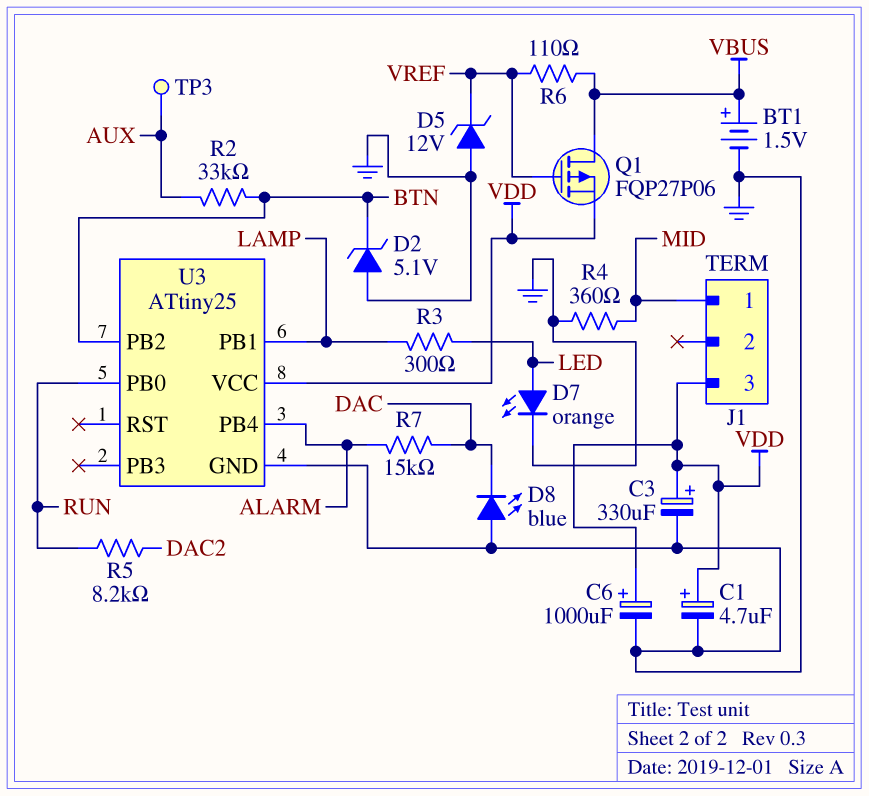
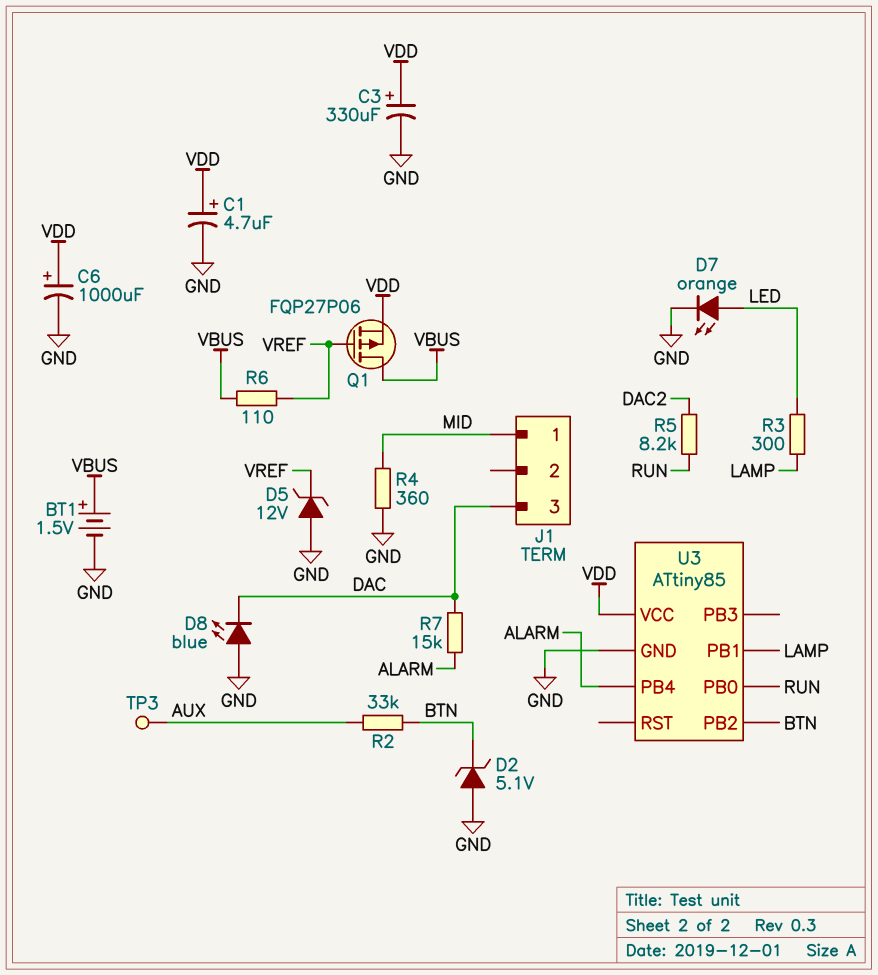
J1 pin 3: VDD -> DAC
U3: ATtiny25 -> ATtiny85

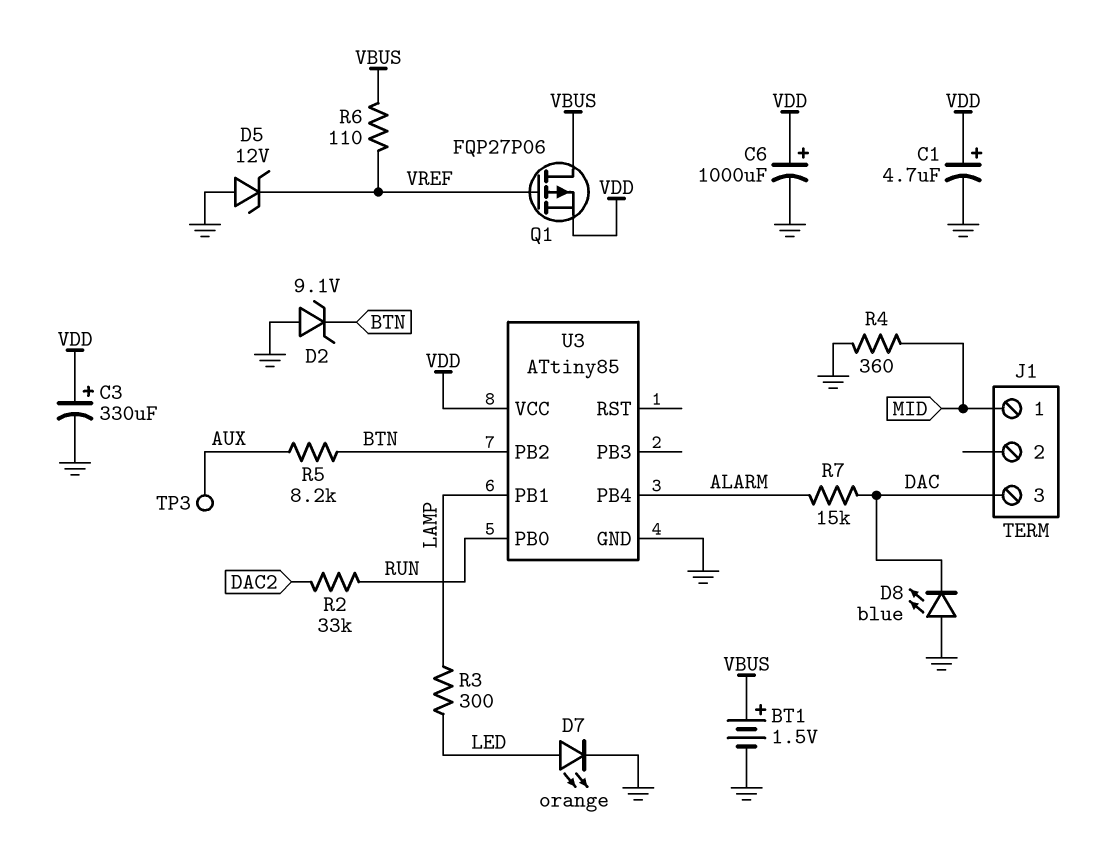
D2: zener 5.1V (A GND, K BTN) -> zener 9.1V (A GND, K BTN)
R2: 33k (AUX, BTN) -> 33k (DAC2, RUN)
R5: 8.2k (DAC2, RUN) -> 8.2k (AUX, BTN)

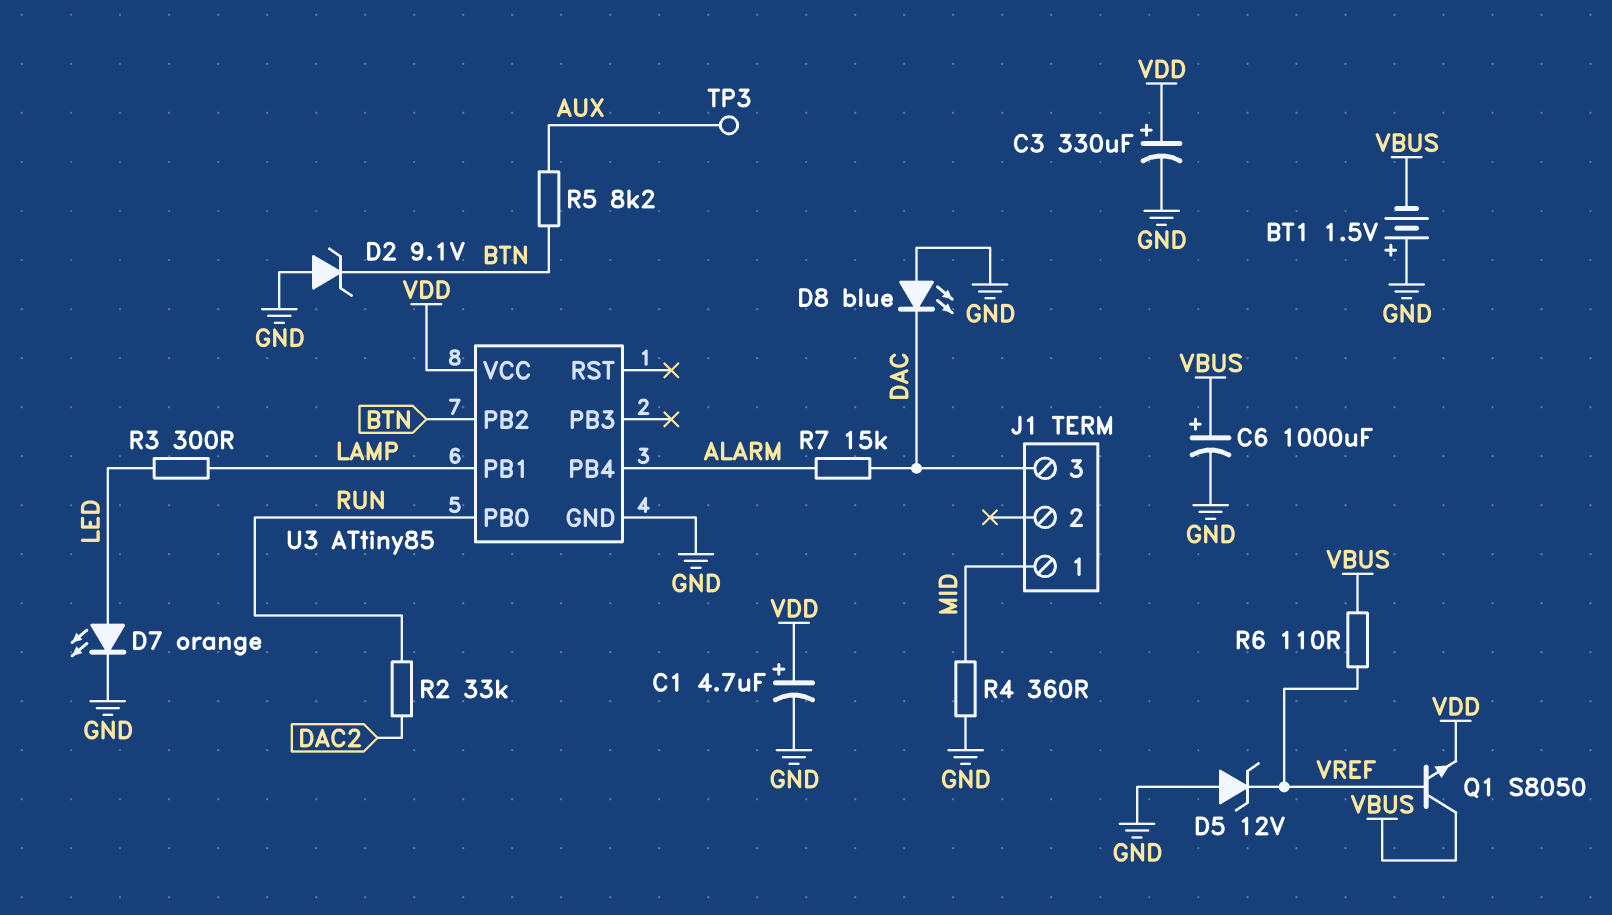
BT1: 1.5V (plus VBUS, minus GND) -> 1.5V (plus GND, minus VBUS)
C6: 1000uF (plus VDD, minus GND) -> 1000uF (plus VBUS, minus GND)
Q1: PMOS FQP27P06 (G VREF, D VBUS, S VDD) -> NPN S8050 (B VREF, C VBUS, E VDD)

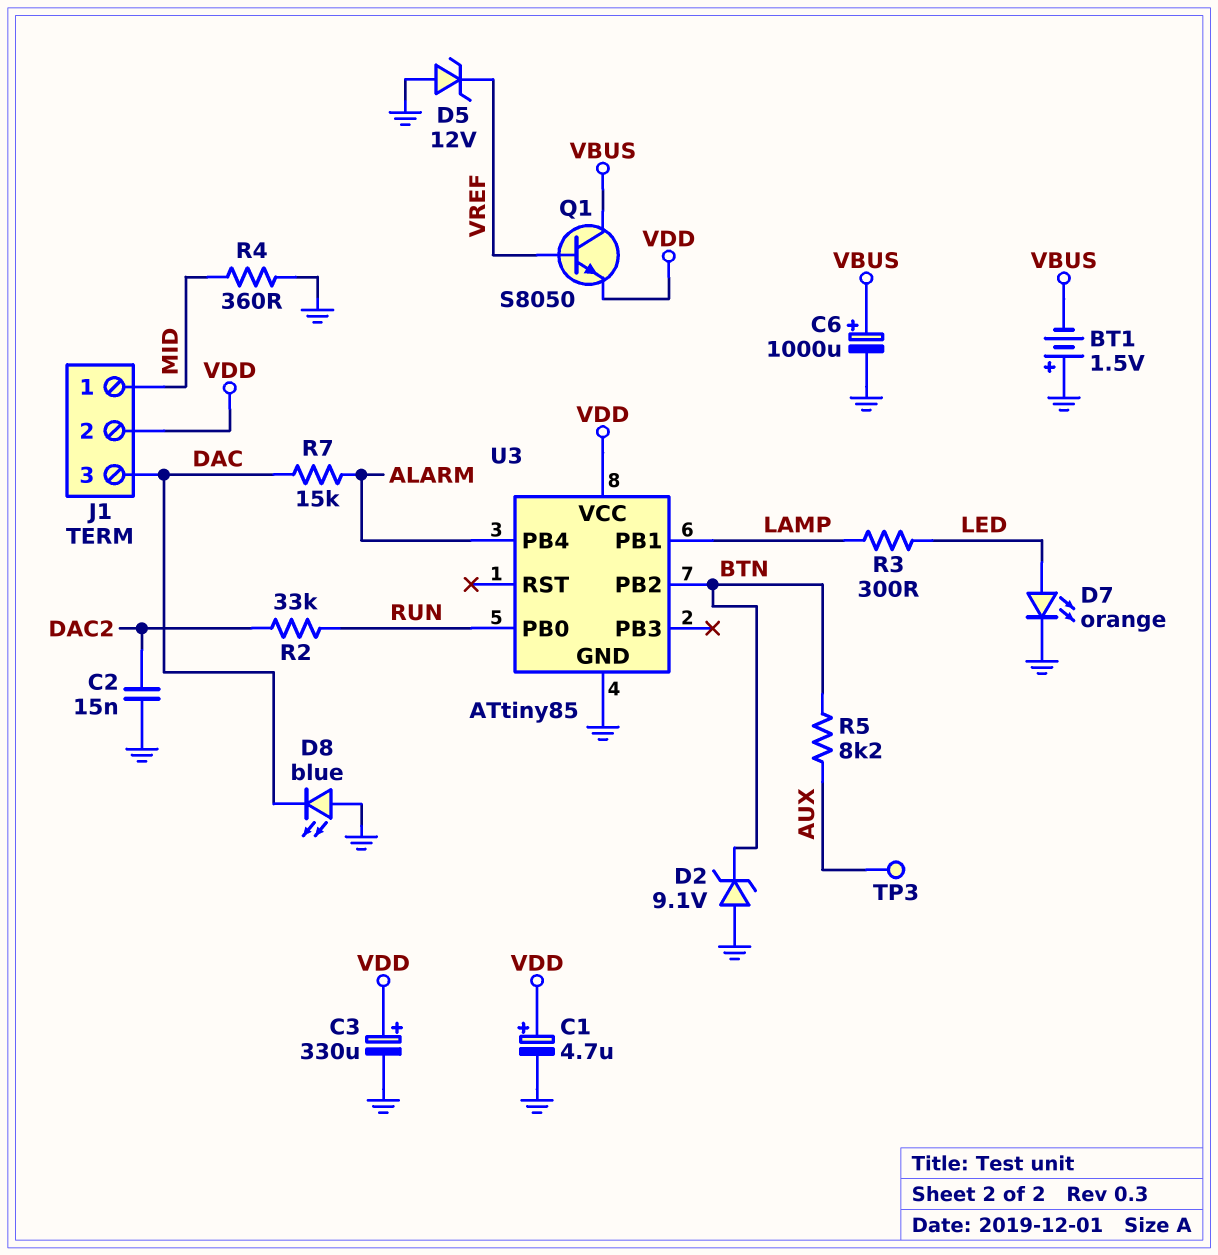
C2: none -> 15nF (DAC2, GND)
J1 pin 2: none -> VDD
R6: 110 (VBUS, VREF) -> none

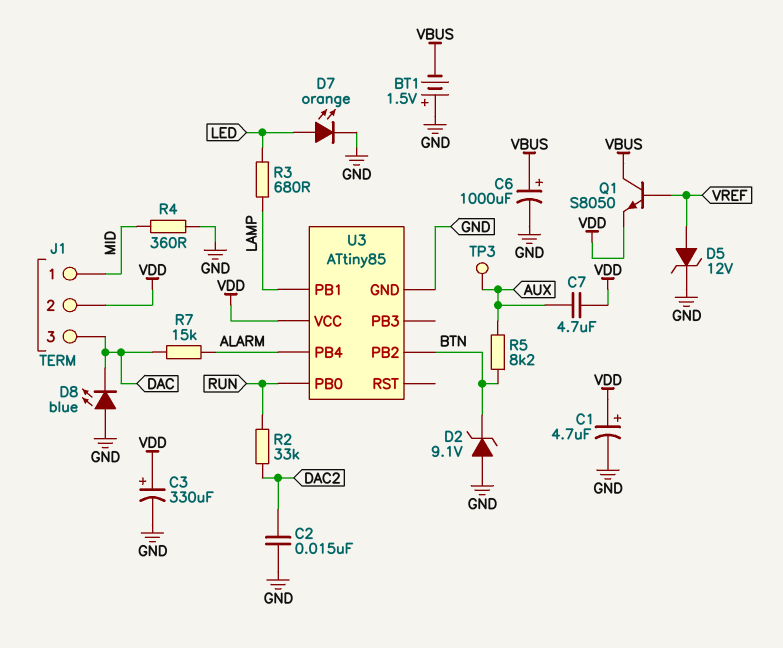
C7: none -> 4.7uF (AUX, VDD)
D5: zener 12V (A GND, K VREF) -> zener 12V (A VREF, K GND)
R3: 300 (LAMP, LED) -> 680 (LAMP, LED)

